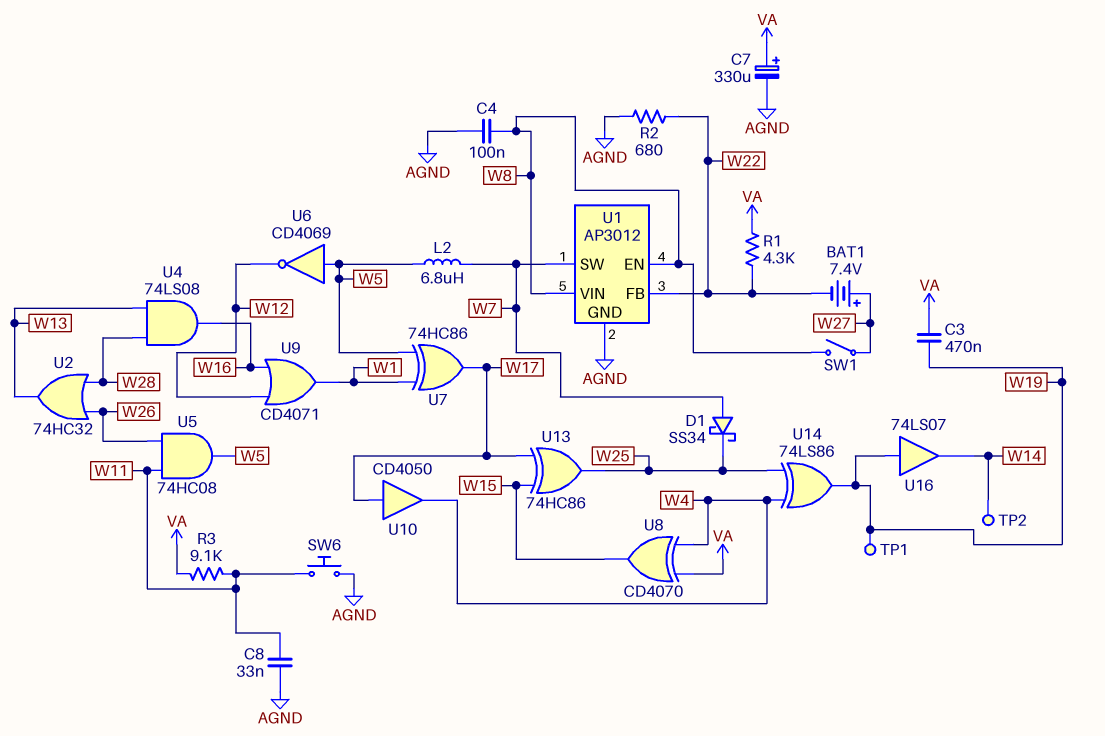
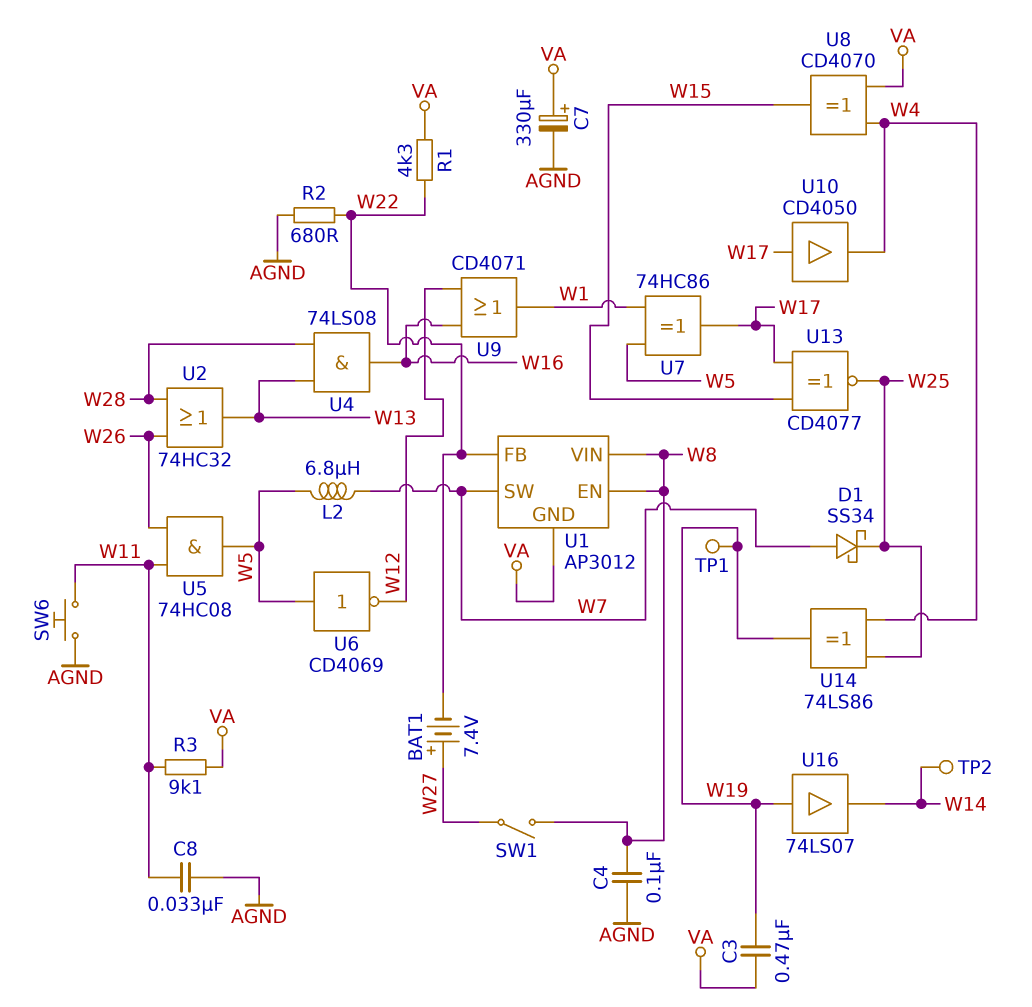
U1 pin GND: AGND -> VA
U13: XOR 74HC86 (in W15, in W17, out W25) -> XNOR CD4077 (in W15, in W17, out W25)

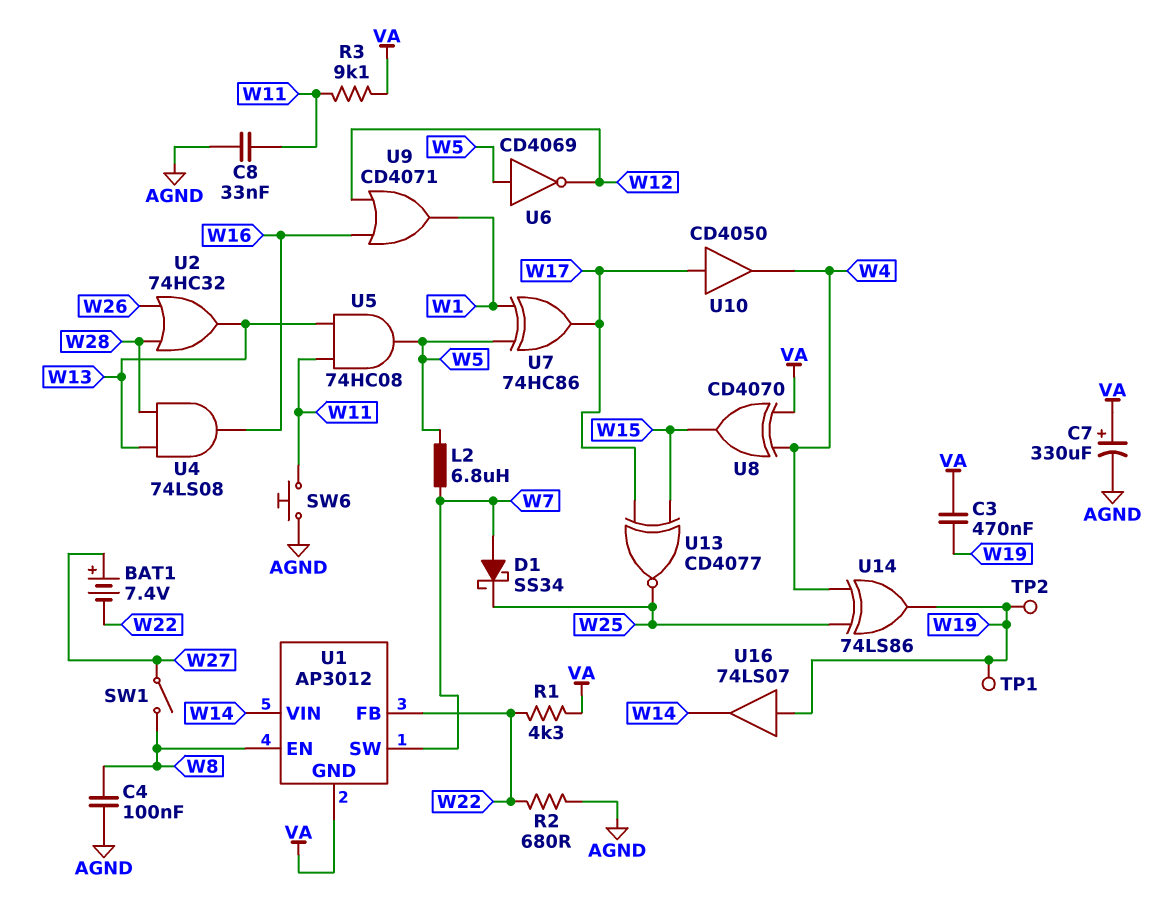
TP2: test point (W14) -> test point (W19)
U1 pin VIN: W8 -> W14
U5: AND 74HC08 (in W11, in W26, out W5) -> AND 74HC08 (in W11, in W13, out W5)

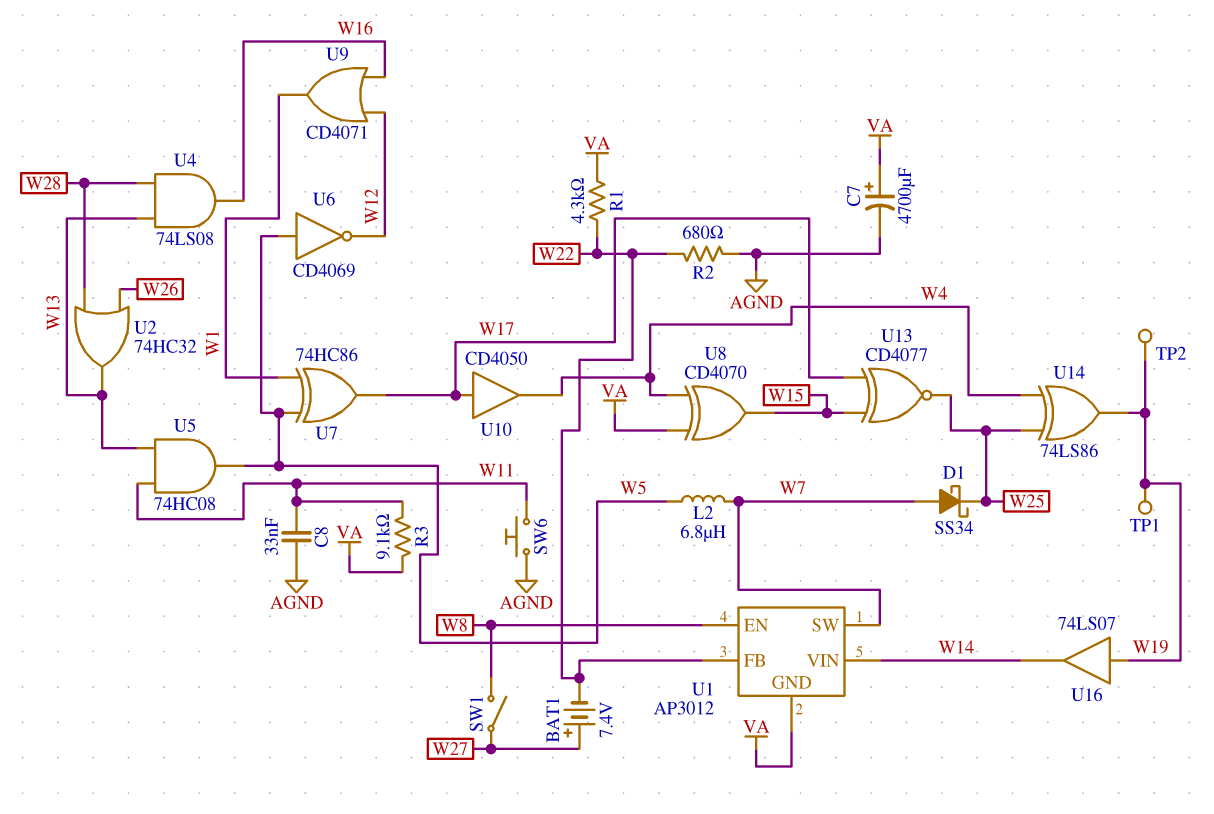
C3: 470nF (VA, W19) -> none
C4: 100nF (AGND, W8) -> none
C7: 330uF (plus VA, minus AGND) -> 4700uF (plus VA, minus AGND)

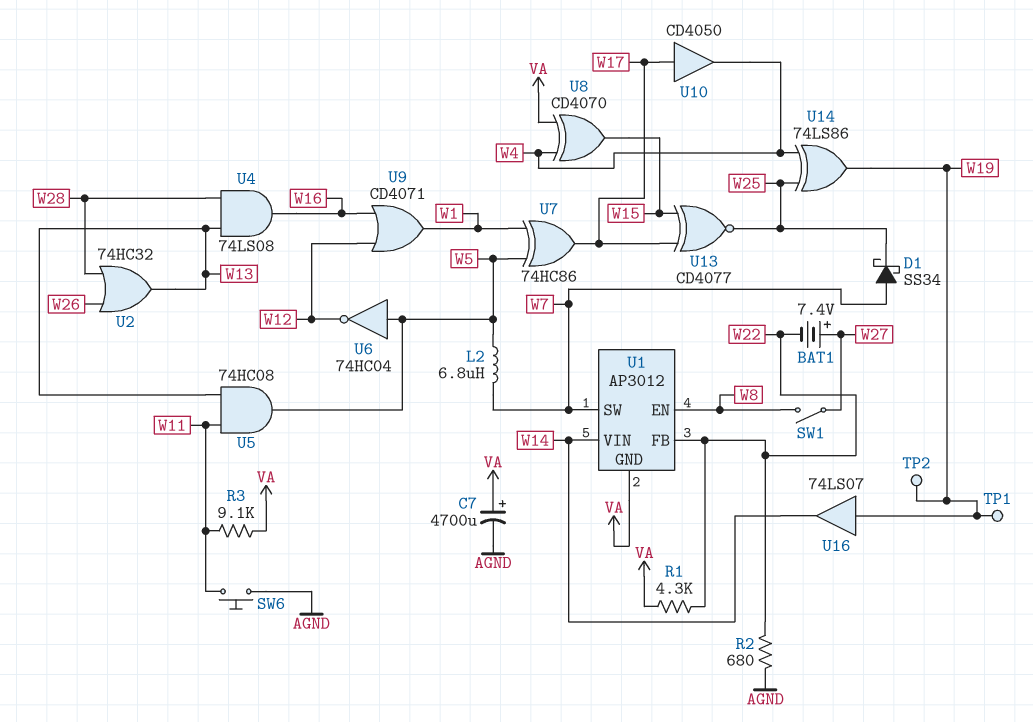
C8: 33nF (AGND, W11) -> none
U6: NOT CD4069 (in W5, out W12) -> NOT 74HC04 (in W5, out W12)

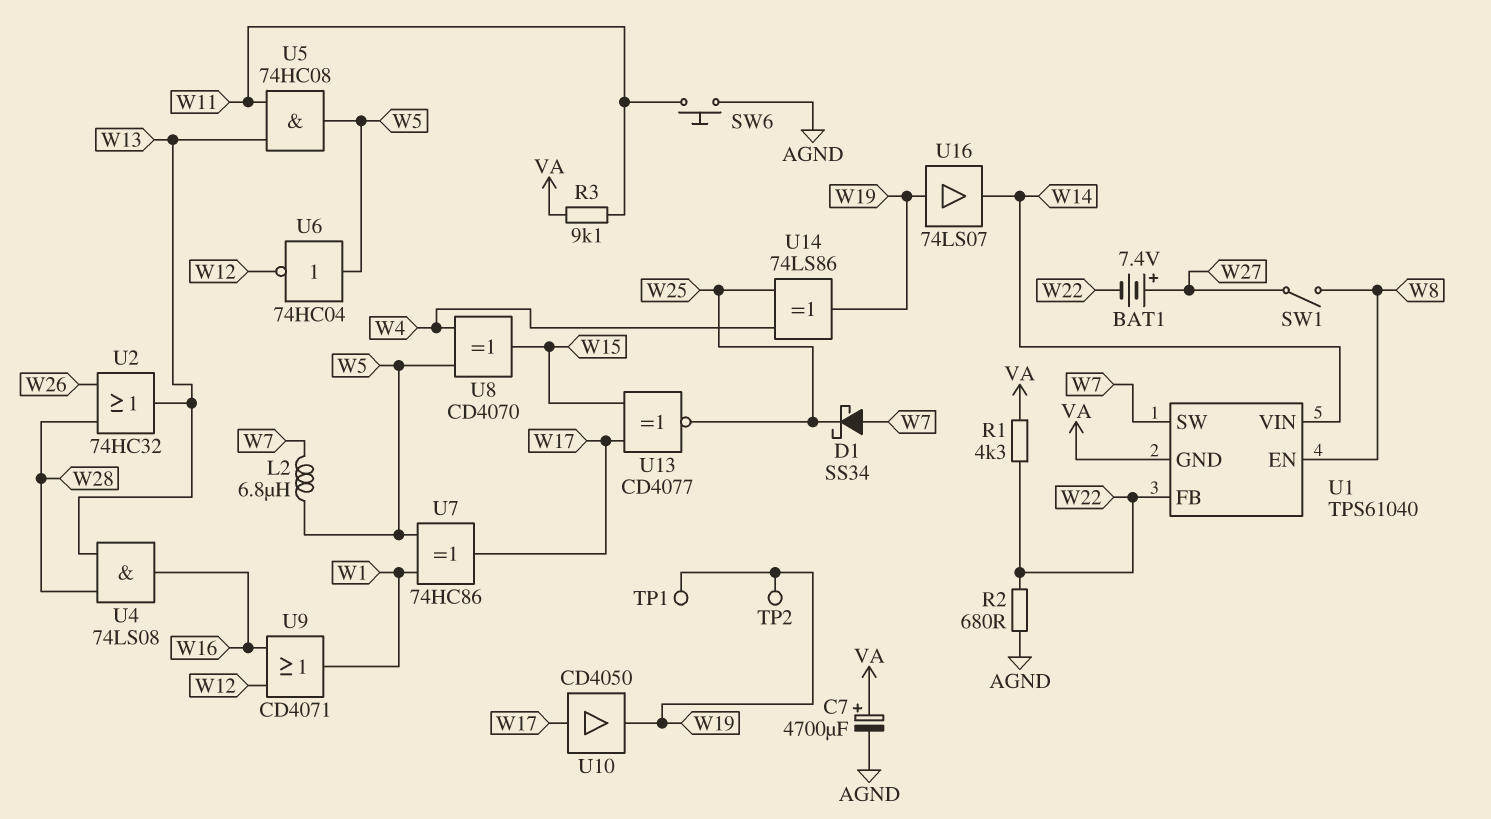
U1: AP3012 -> TPS61040
U8: XOR CD4070 (in VA, in W4, out W15) -> XOR CD4070 (in W4, in W5, out W15)
U10: buffer CD4050 (in W17, out W4) -> buffer CD4050 (in W17, out W19)

